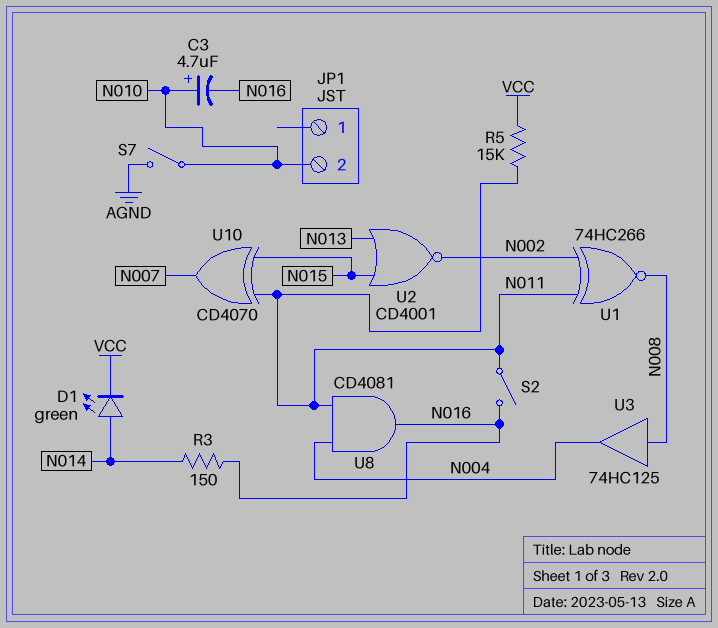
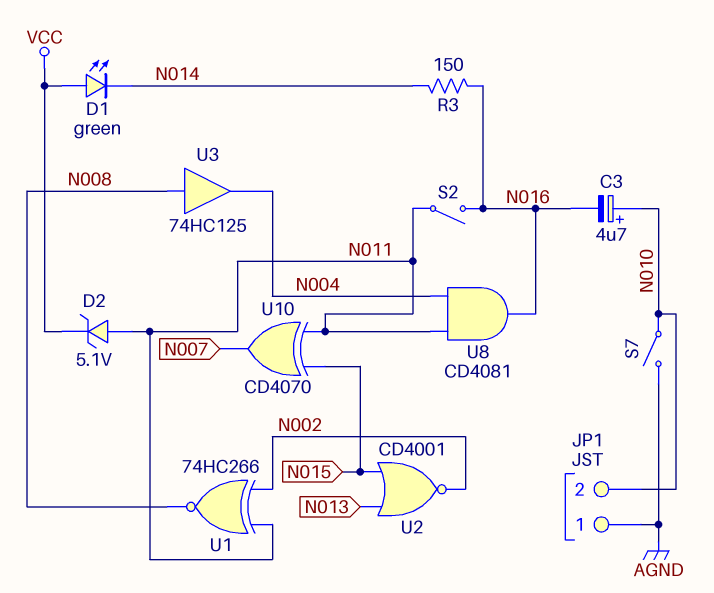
D1: LED green (A N014, K VCC) -> LED green (A VCC, K N014)
D2: none -> zener 5.1V (A N011, K VCC)
JP1 pin 1: none -> AGND
R5: 15k (N011, VCC) -> none

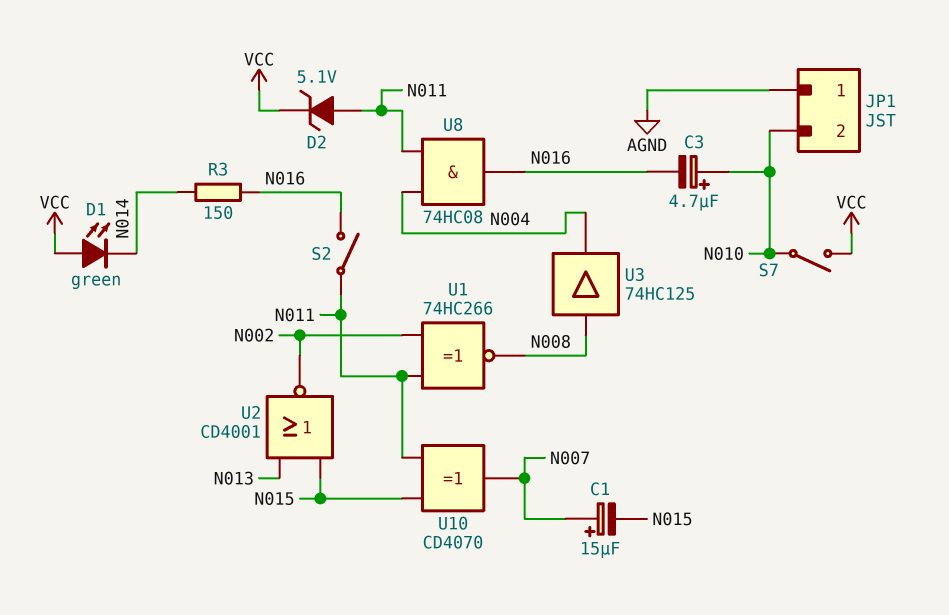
C1: none -> 15uF (plus N007, minus N015)
S7: switch (AGND, N010) -> switch (N010, VCC)
U8: AND CD4081 (in N004, in N011, out N016) -> AND 74HC08 (in N004, in N011, out N016)

